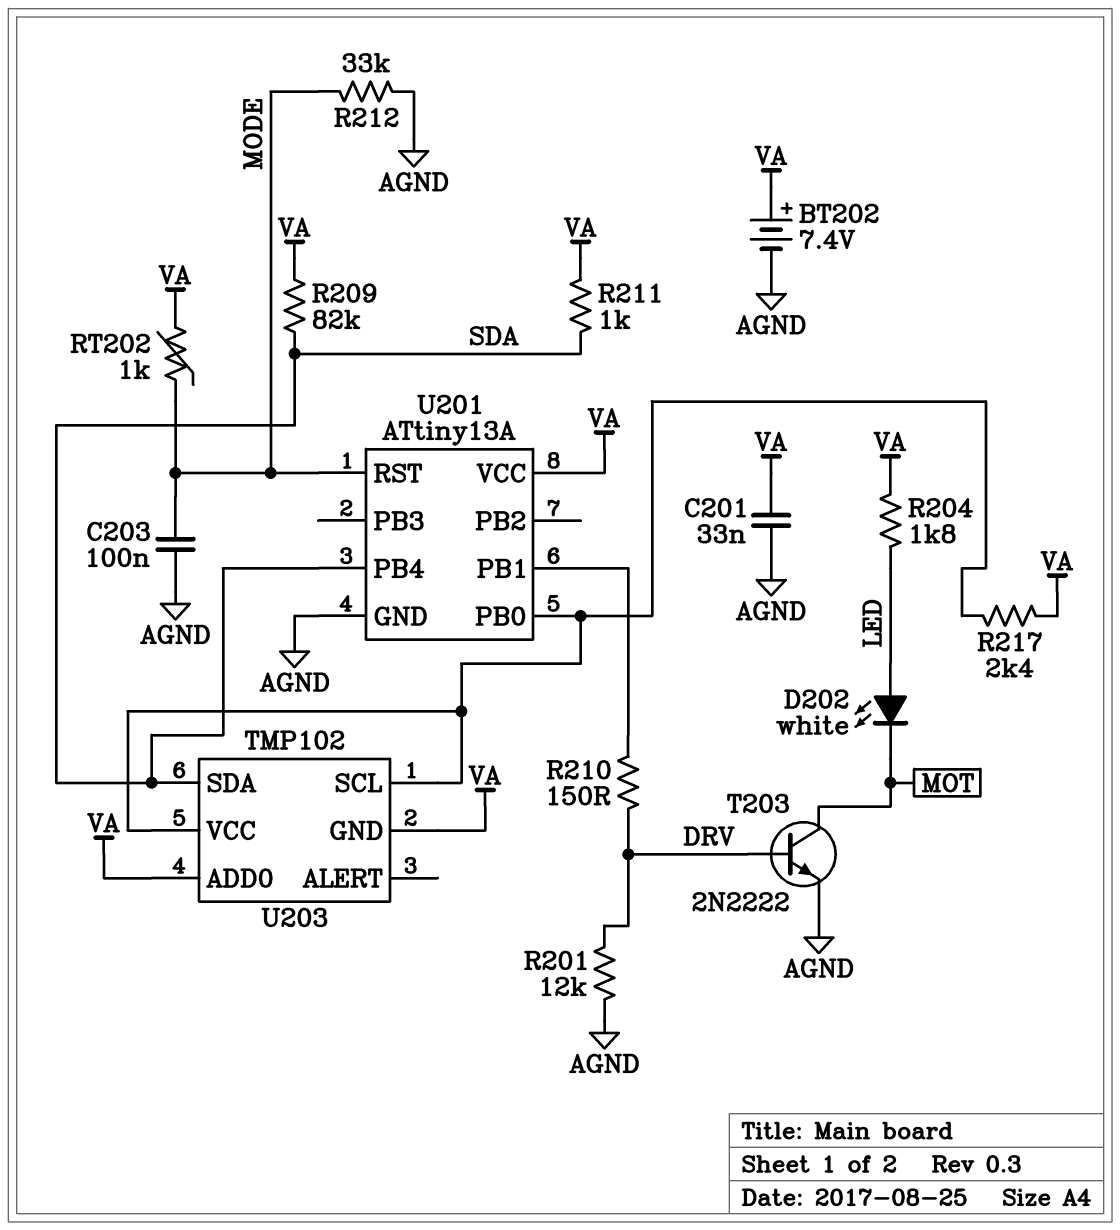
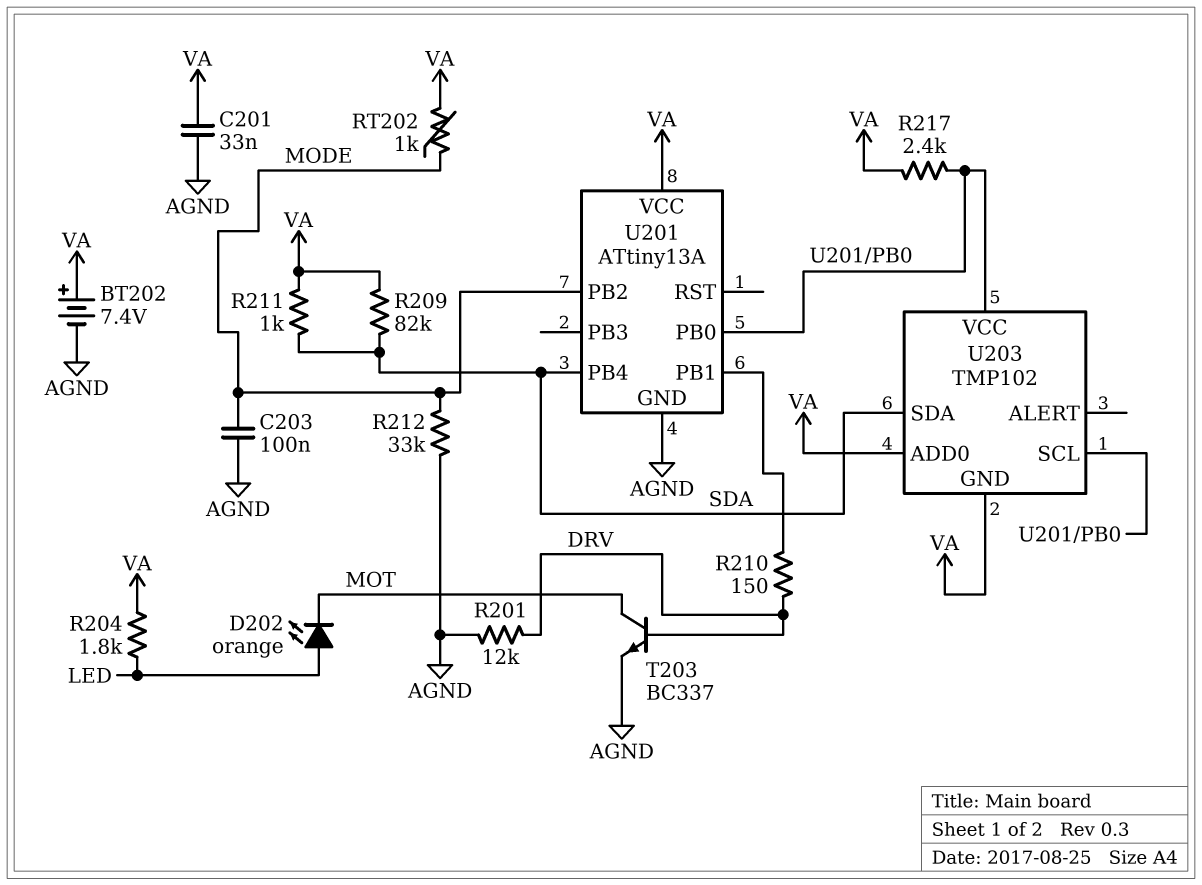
D202: LED white (A LED, K MOT) -> LED orange (A LED, K MOT)
T203: NPN 2N2222 (B DRV, C MOT, E AGND) -> NPN BC337 (B DRV, C MOT, E AGND)
U201 pin PB2: none -> MODE
U201 pin RST: MODE -> none

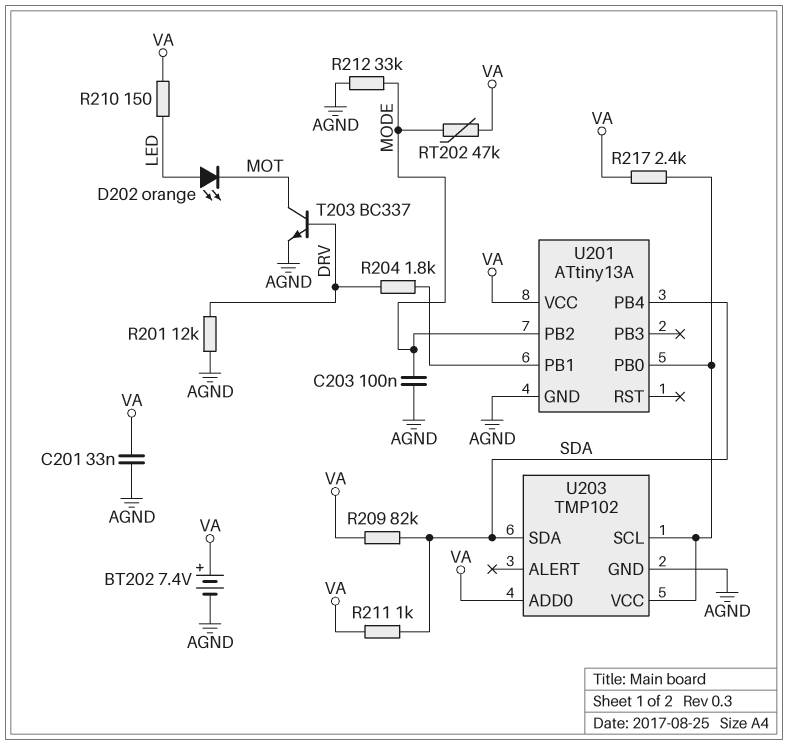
R204: 1.8k (LED, VA) -> 1.8k (DRV, U201/PB1)
R210: 150 (DRV, U201/PB1) -> 150 (LED, VA)
RT202: 1k (MODE, VA) -> 47k (MODE, VA)
U203 pin GND: VA -> AGND

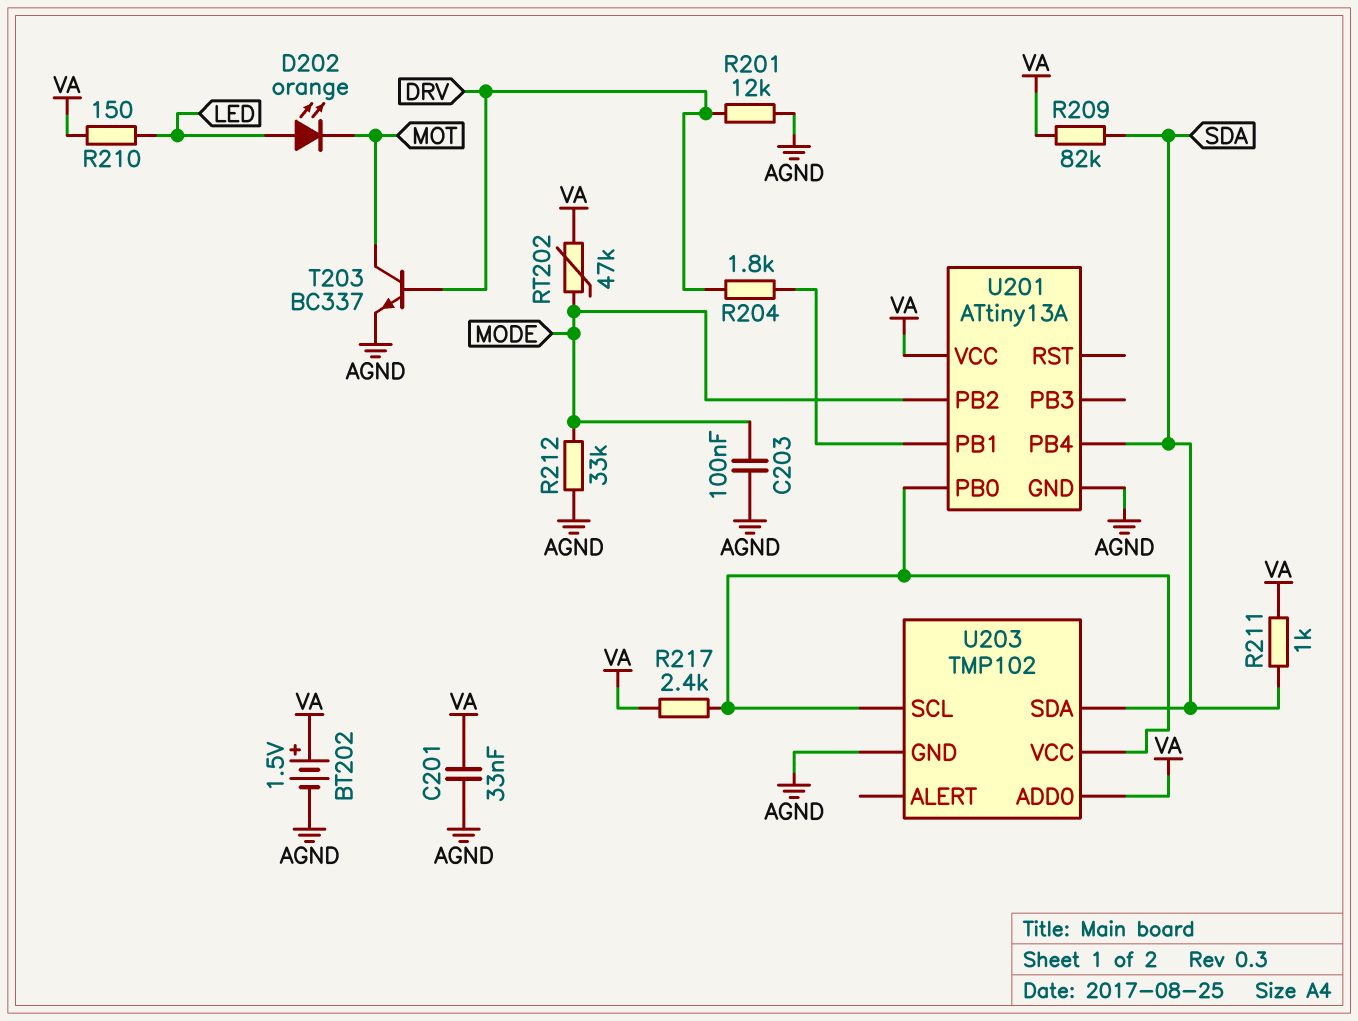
BT202: 7.4V (plus VA, minus AGND) -> 1.5V (plus VA, minus AGND)

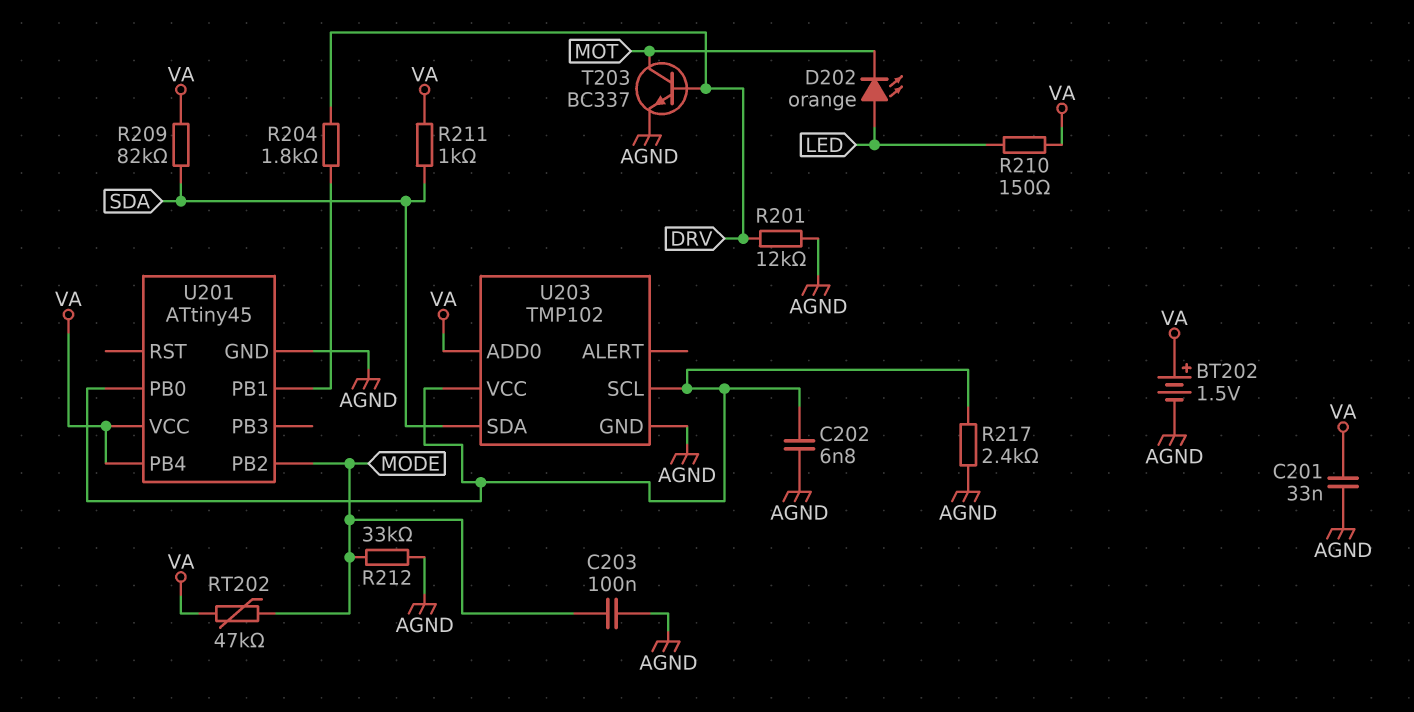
C202: none -> 6.8nF (AGND, U201/PB0)
R217: 2.4k (U201/PB0, VA) -> 2.4k (AGND, U201/PB0)
U201: ATtiny13A -> ATtiny45
U201 pin PB4: SDA -> VA

